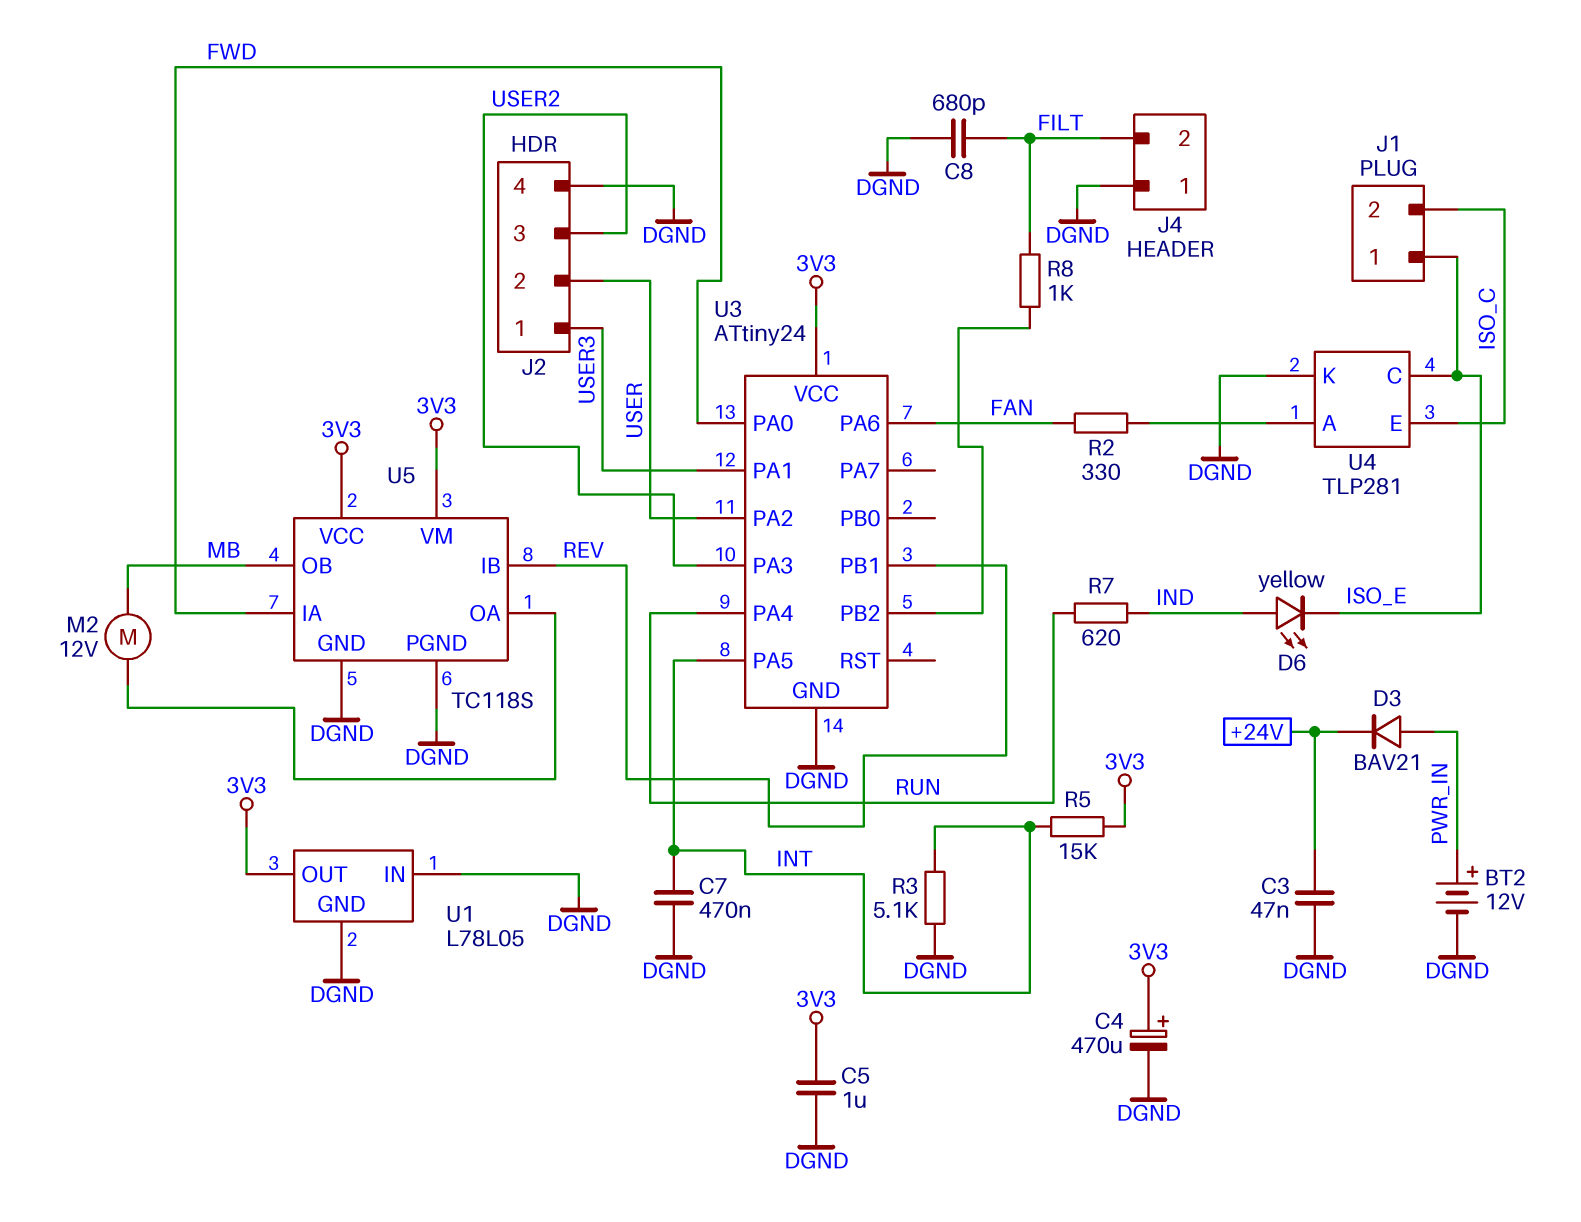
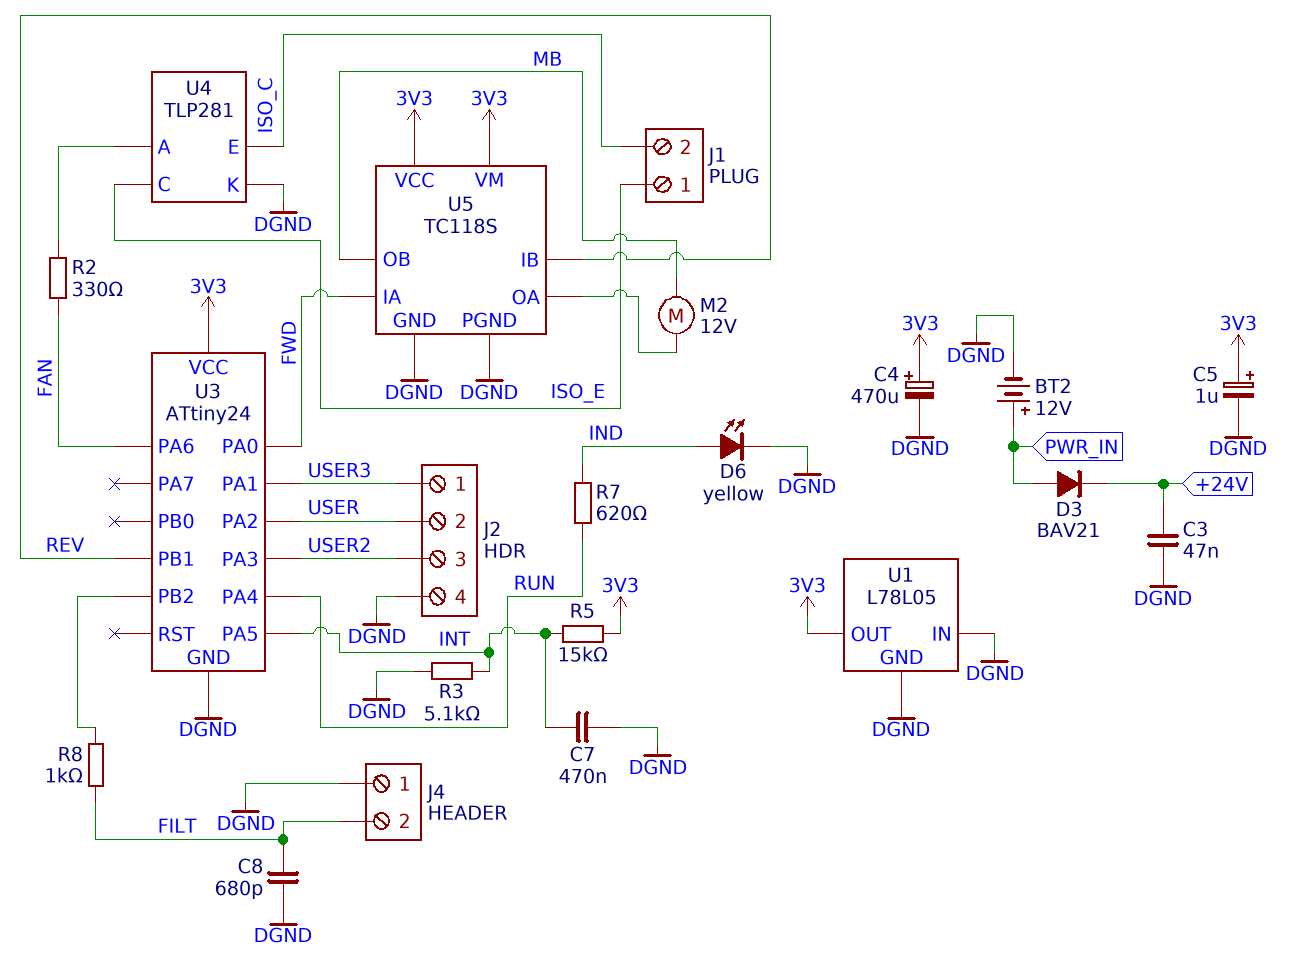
C5: 1uF (3V3, DGND) -> 1uF (plus 3V3, minus DGND)
D6: LED yellow (A IND, K ISO_E) -> LED yellow (A IND, K DGND)

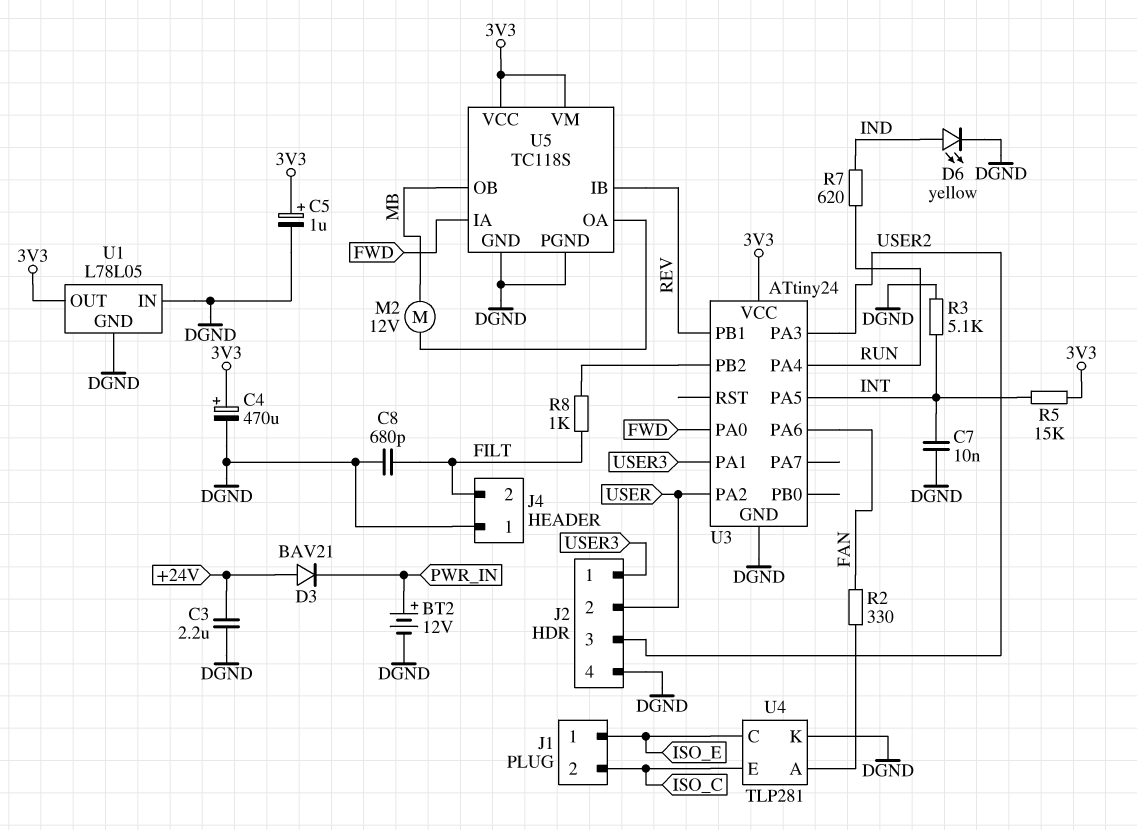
C3: 47nF (+24V, DGND) -> 2.2uF (+24V, DGND)
C7: 470nF (DGND, INT) -> 10nF (DGND, INT)
D3: diode BAV21 (A PWR_IN, K +24V) -> diode BAV21 (A +24V, K PWR_IN)

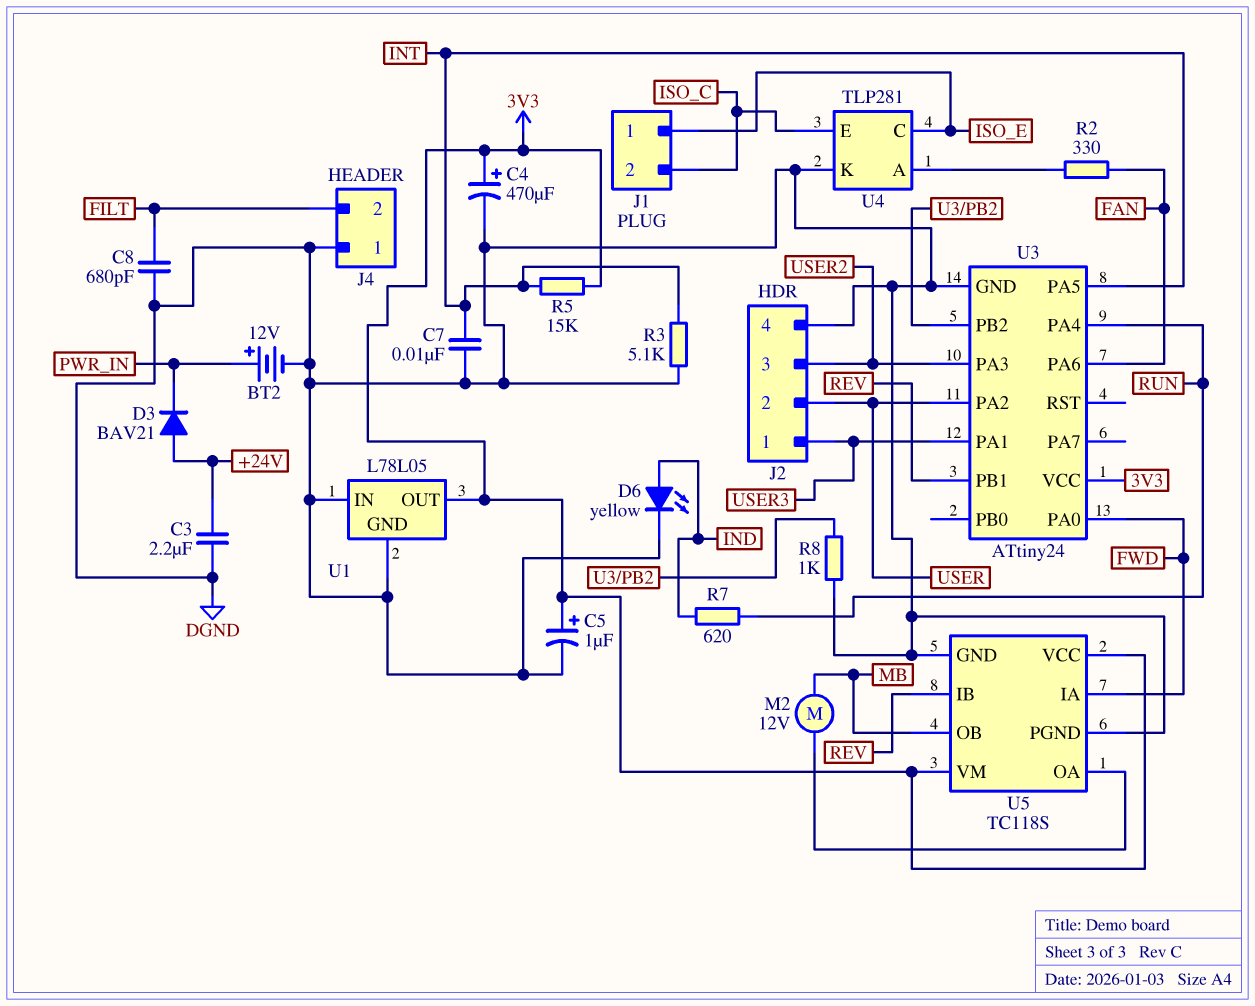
R8: 1k (FILT, U3/PB2) -> 1k (DGND, U3/PB2)

